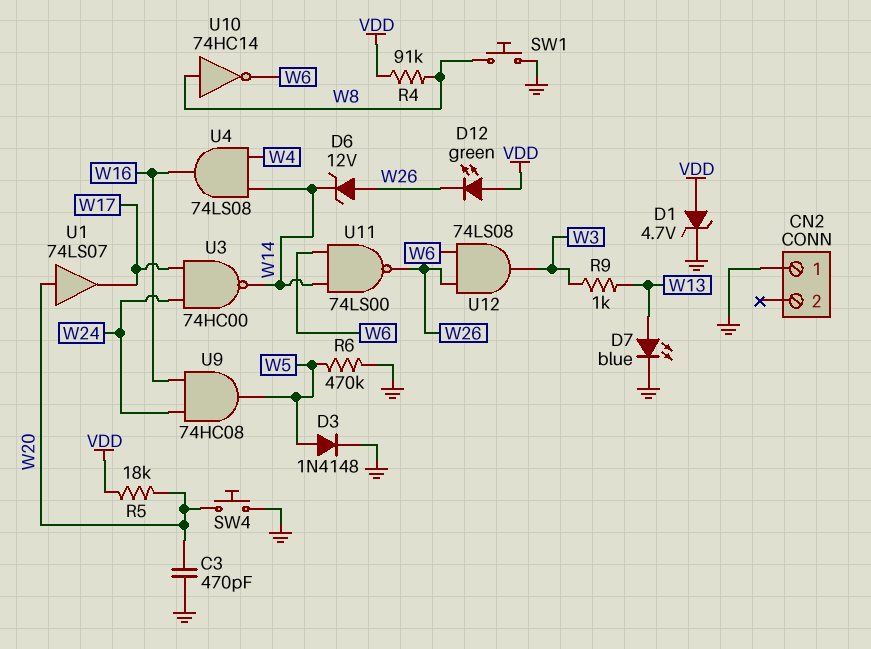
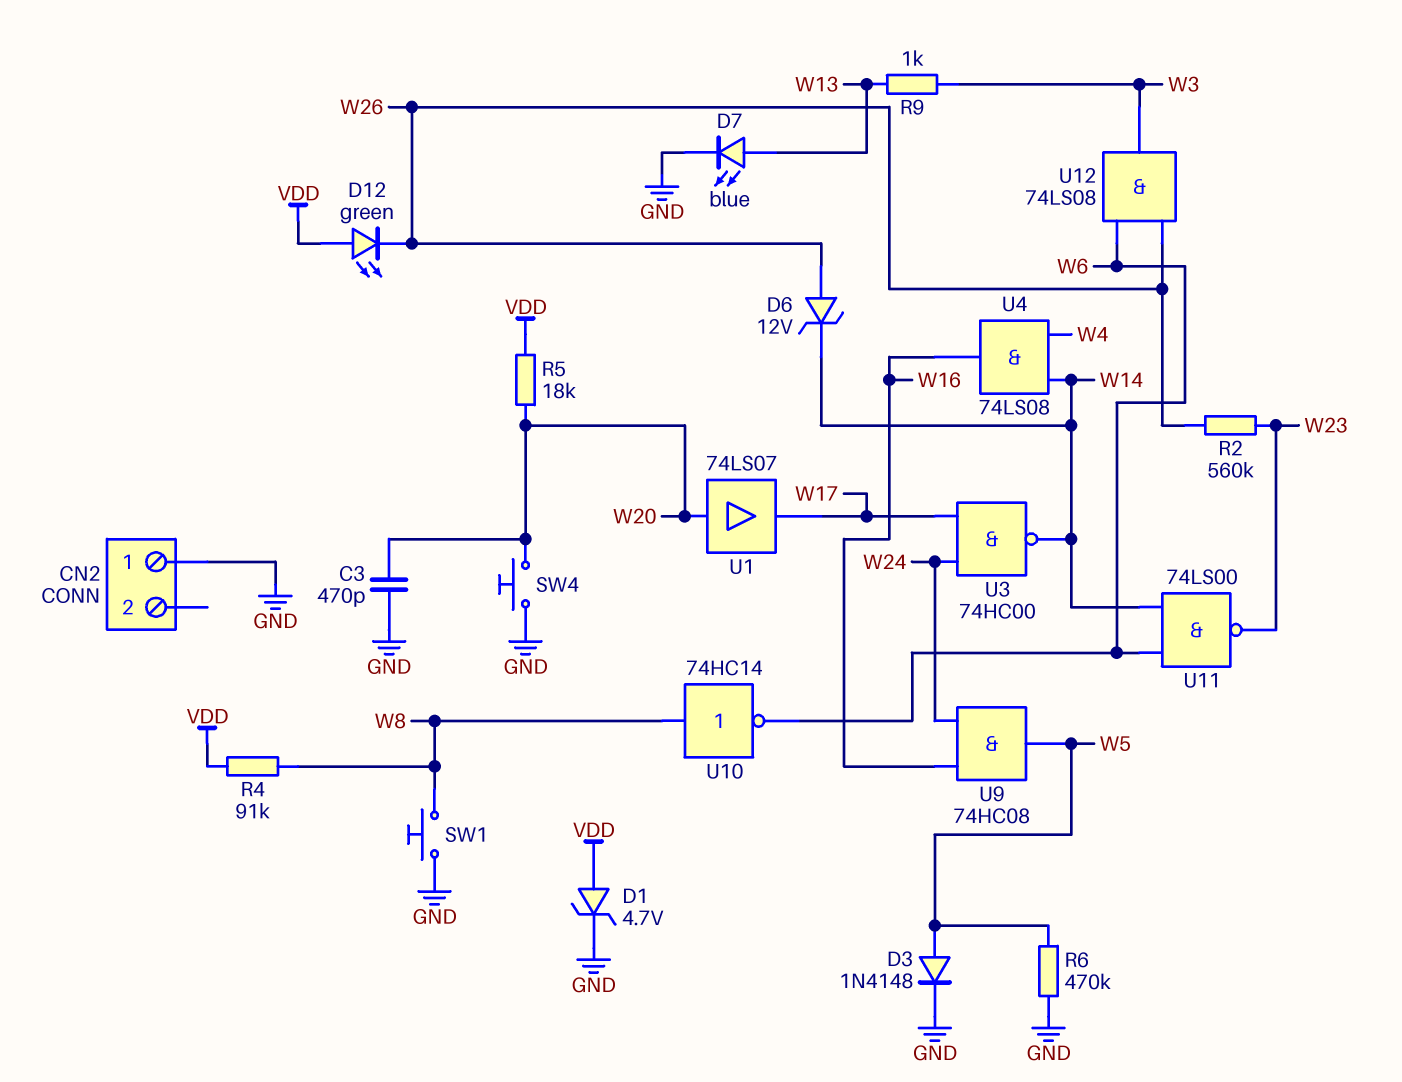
R2: none -> 560k (W23, W26)
U11: NAND 74LS00 (in W6, in W14, out W26) -> NAND 74LS00 (in W6, in W14, out W23)

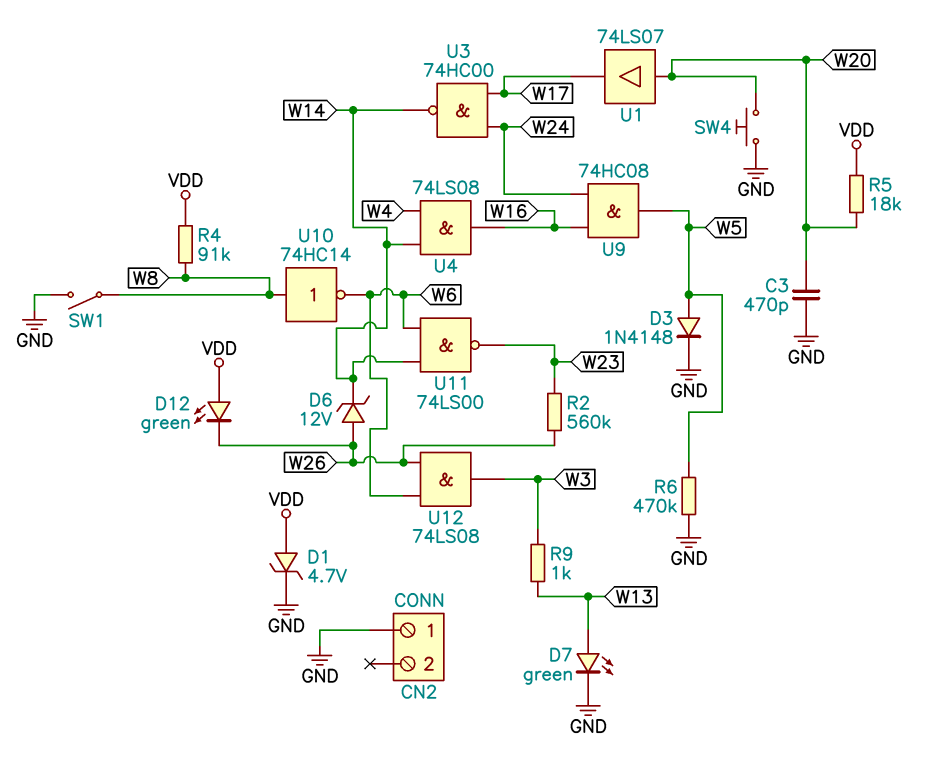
D7: LED blue (A W13, K GND) -> LED green (A W13, K GND)
SW1: button (GND, W8) -> switch (GND, W8)

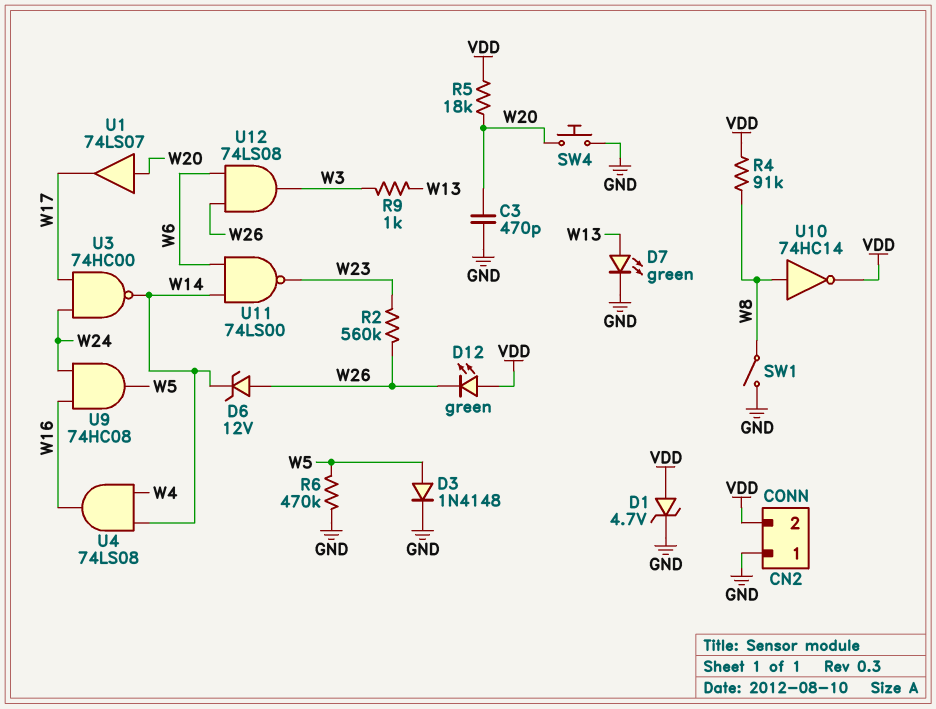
CN2 pin 2: none -> VDD
U10: NOT 74HC14 (in W8, out W6) -> NOT 74HC14 (in W8, out VDD)

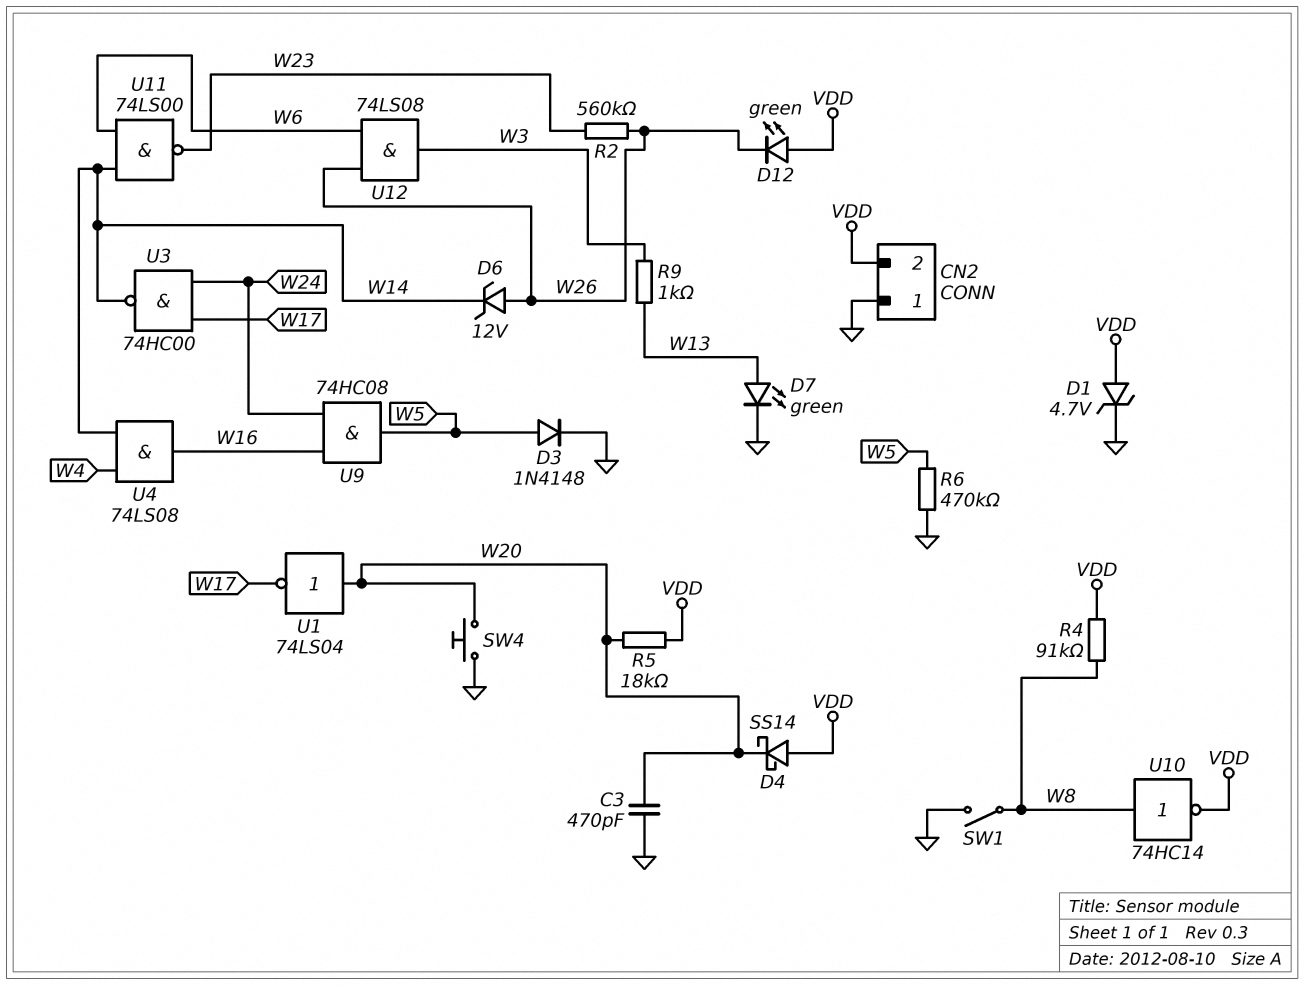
D4: none -> schottky SS14 (A VDD, K W20)
U1: buffer 74LS07 (in W20, out W17) -> NOT 74LS04 (in W20, out W17)

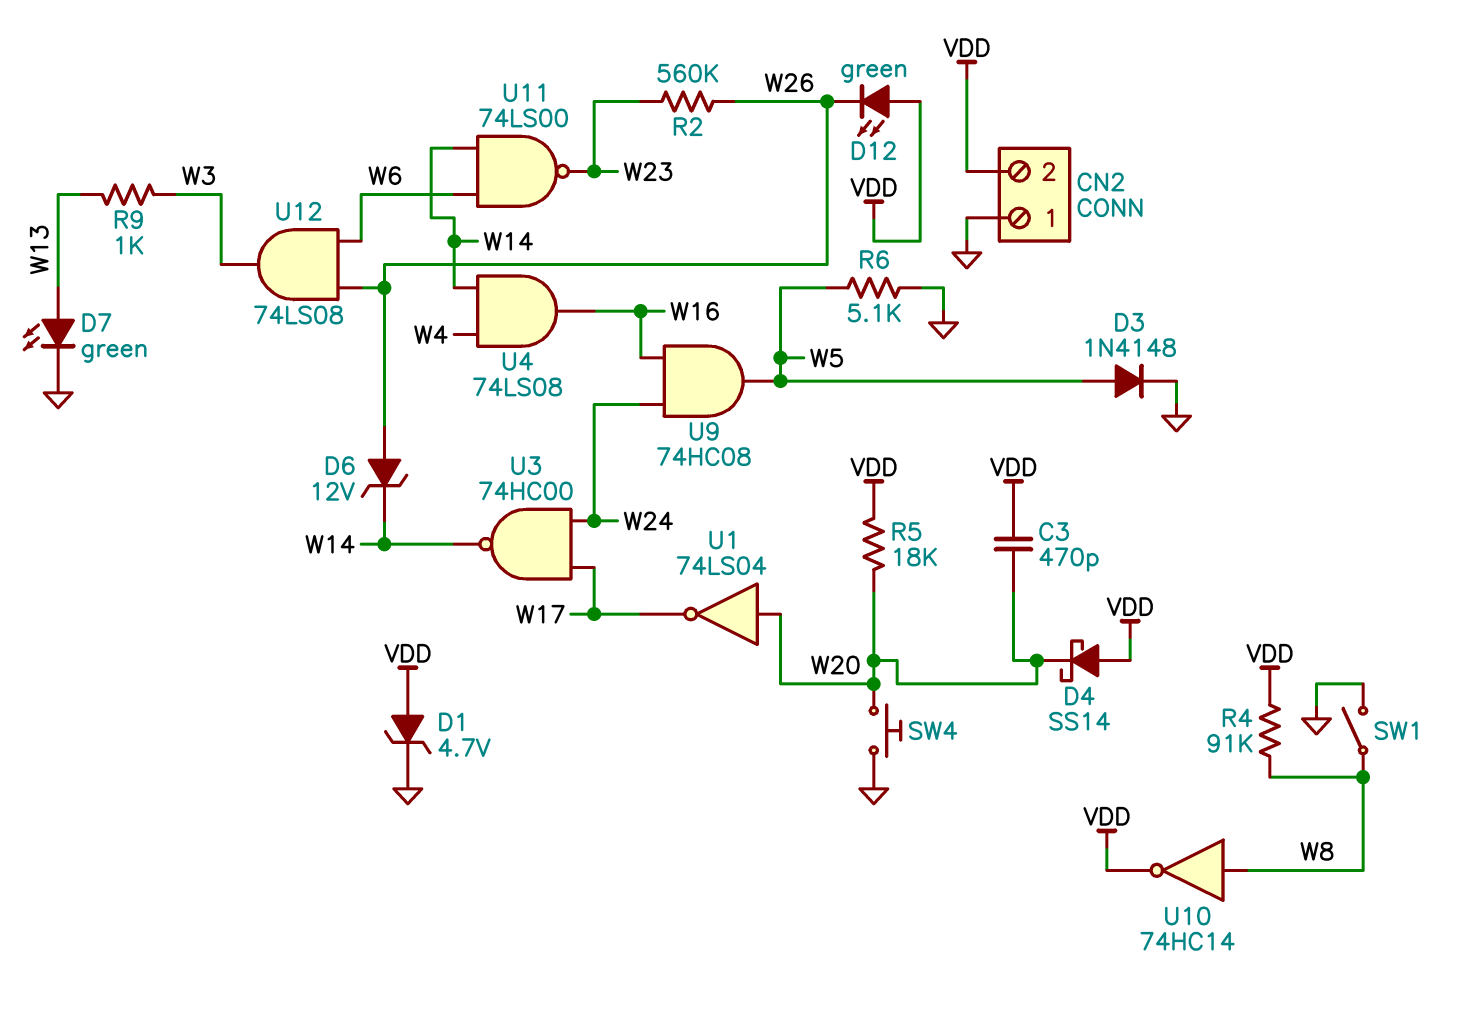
C3: 470pF (GND, W20) -> 470pF (VDD, W20)
R6: 470k (GND, W5) -> 5.1k (GND, W5)

